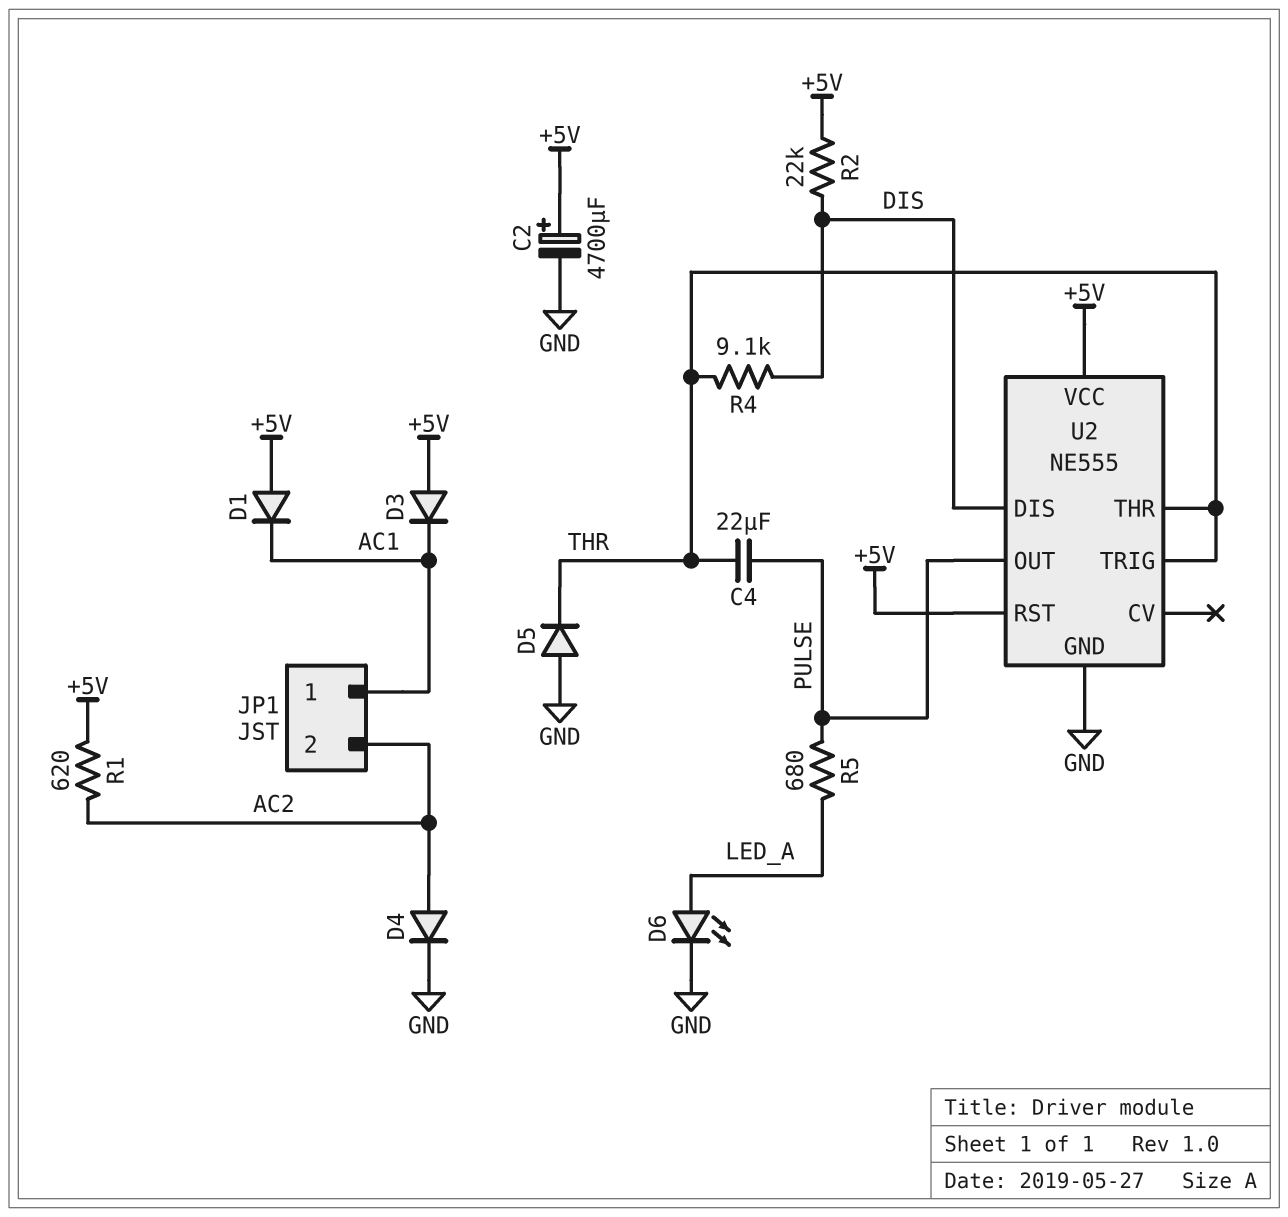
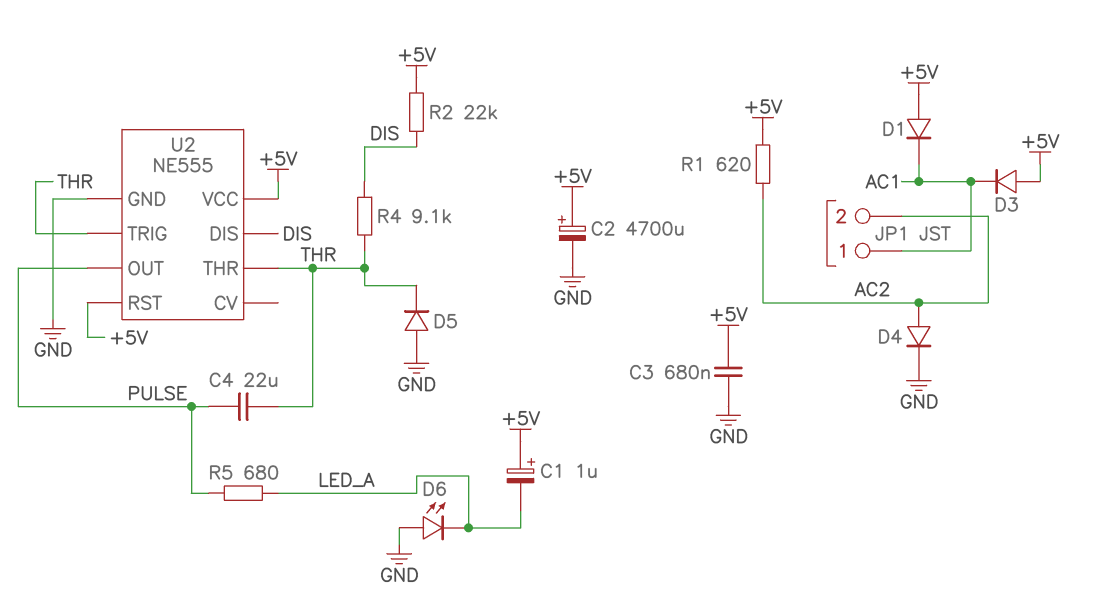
C1: none -> 1uF (plus +5V, minus LED_A)
C3: none -> 680nF (+5V, GND)
D6: LED (A LED_A, K GND) -> LED (A GND, K LED_A)

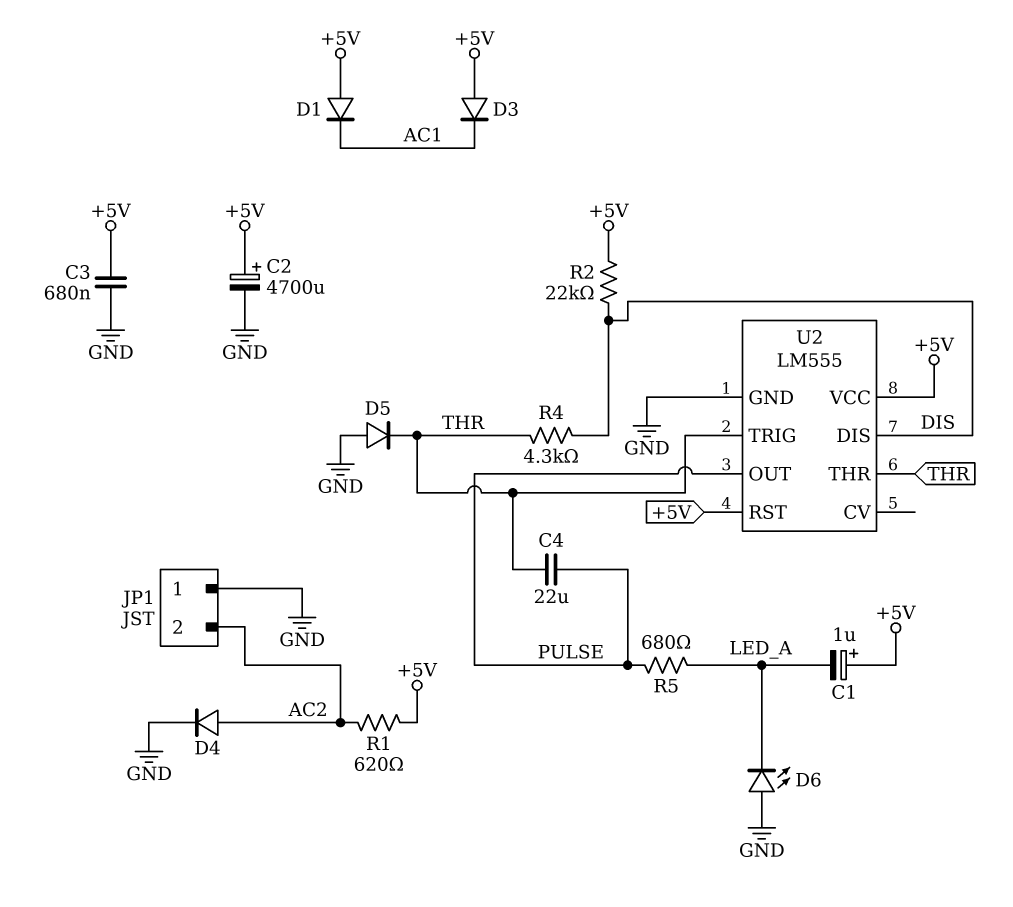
JP1 pin 1: AC1 -> GND
R4: 9.1k (DIS, THR) -> 4.3k (DIS, THR)
U2: NE555 -> LM555

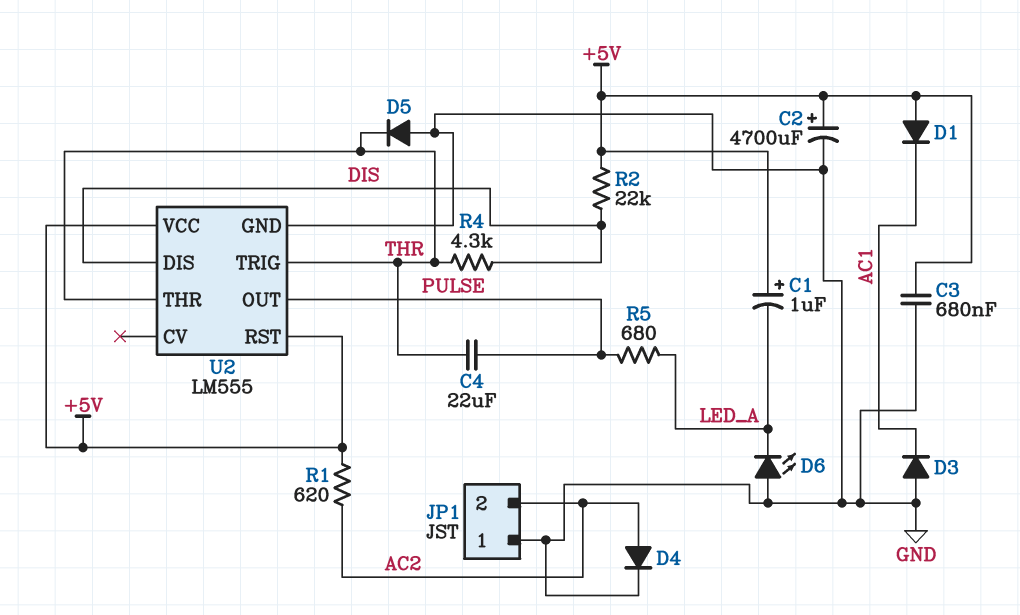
D3: diode (A +5V, K AC1) -> diode (A GND, K AC1)

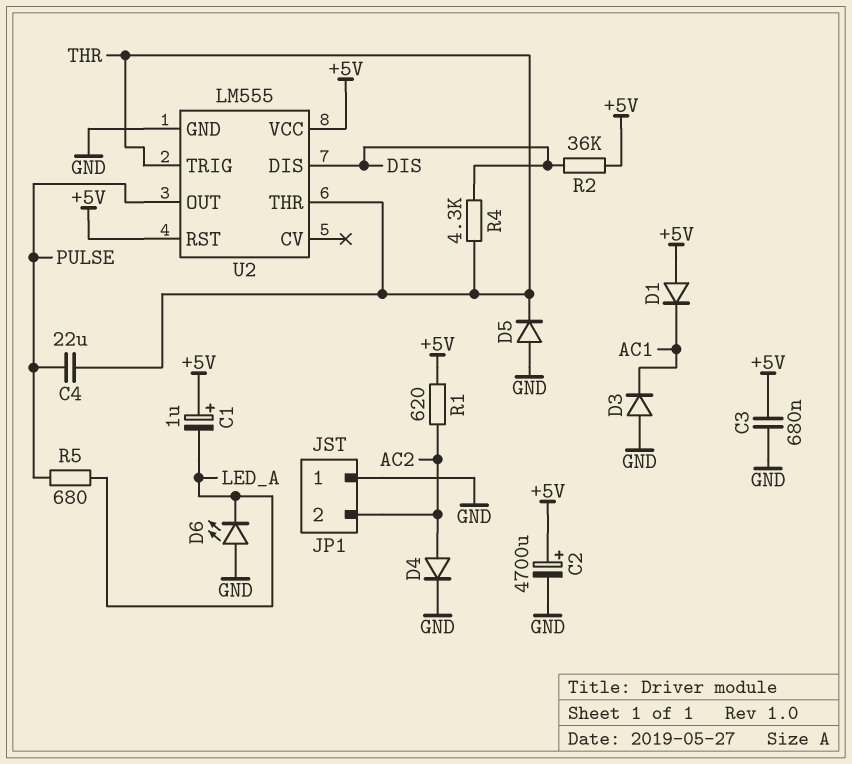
R2: 22k (+5V, DIS) -> 36k (+5V, DIS)

